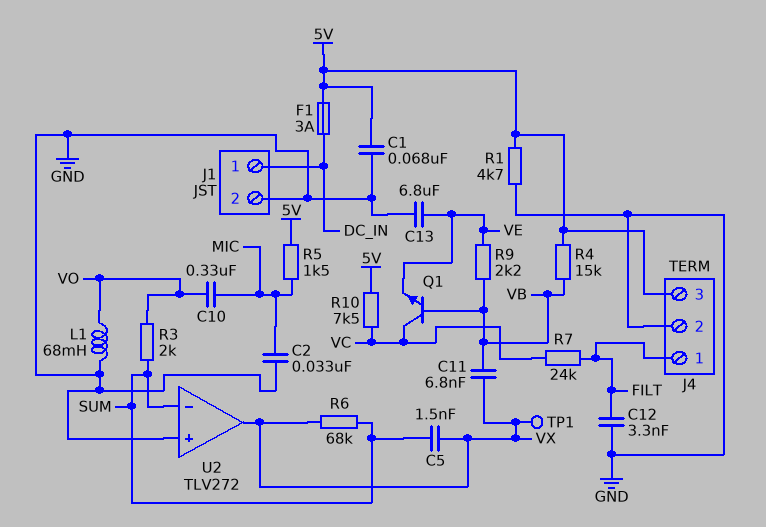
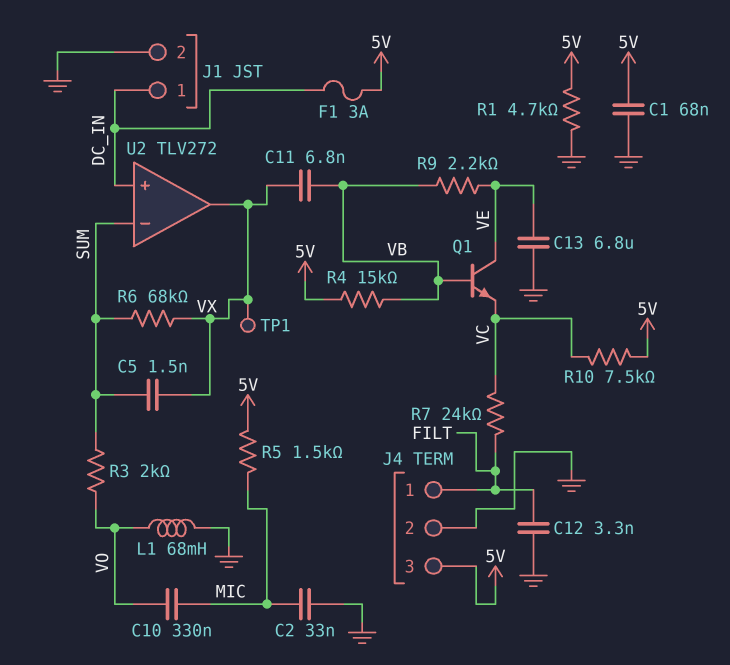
Q1: NPN (B VB, C VC, E VE) -> NPN (B VB, C VE, E VC)
U2 pin in+: GND -> DC_IN

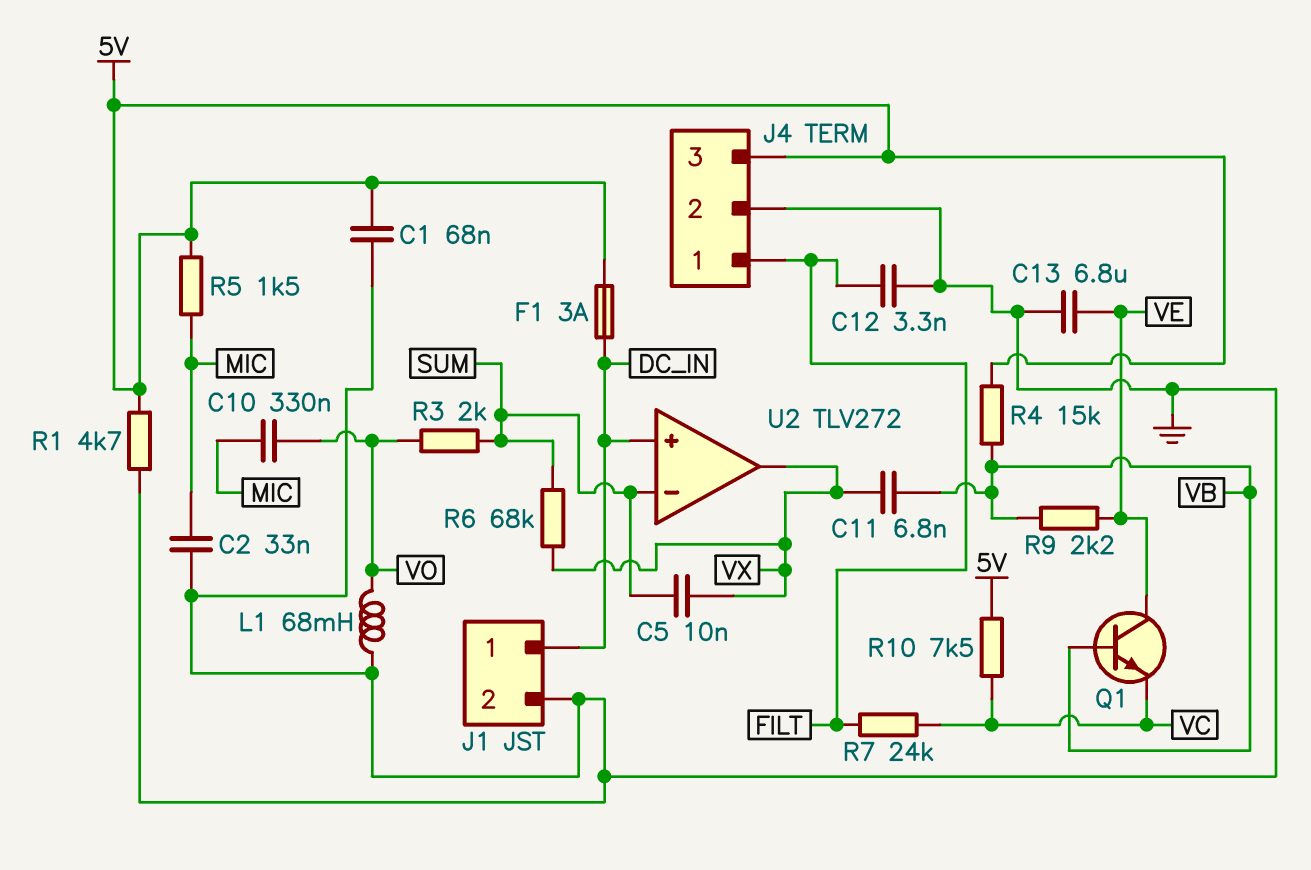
C5: 1.5nF (SUM, VX) -> 10nF (SUM, VX)
TP1: test point (VX) -> none

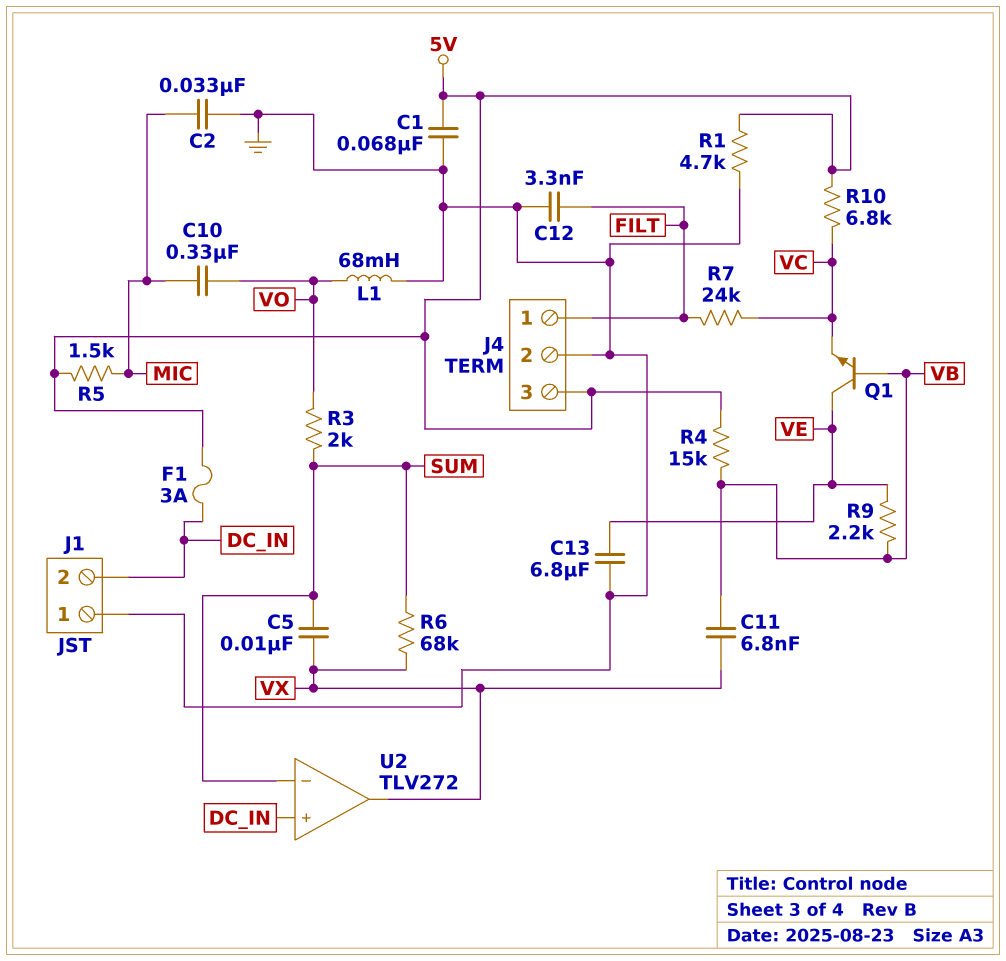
J1 pin 1: DC_IN -> GND
J1 pin 2: GND -> DC_IN
R10: 7.5k (5V, VC) -> 6.8k (5V, VC)

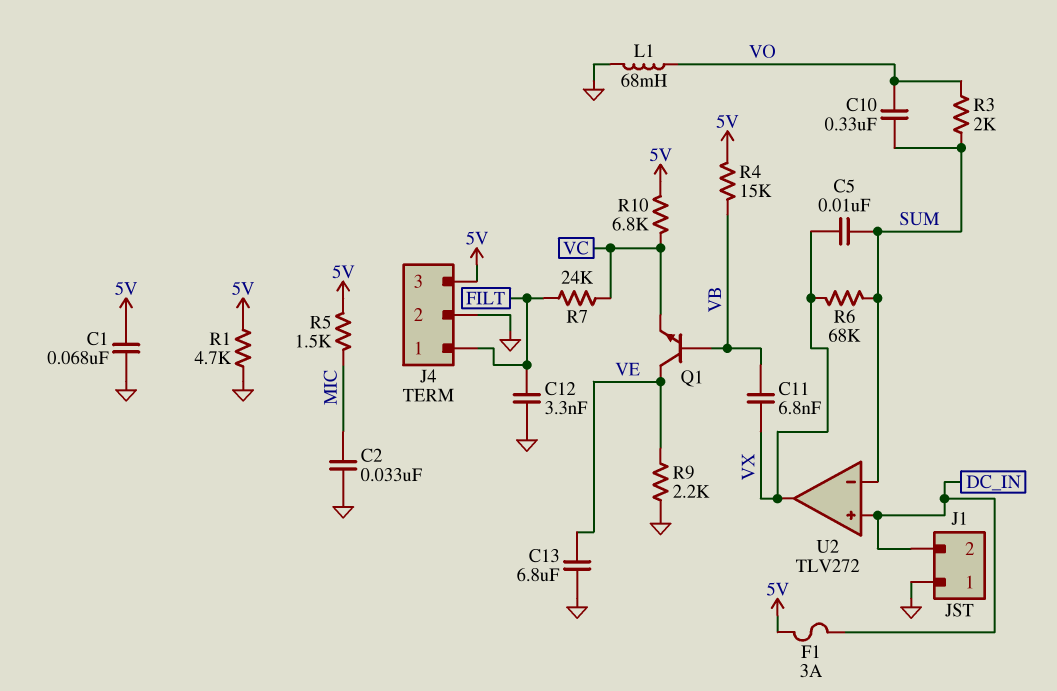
C10: 330nF (MIC, VO) -> 330nF (SUM, VO)
R9: 2.2k (VB, VE) -> 2.2k (GND, VE)

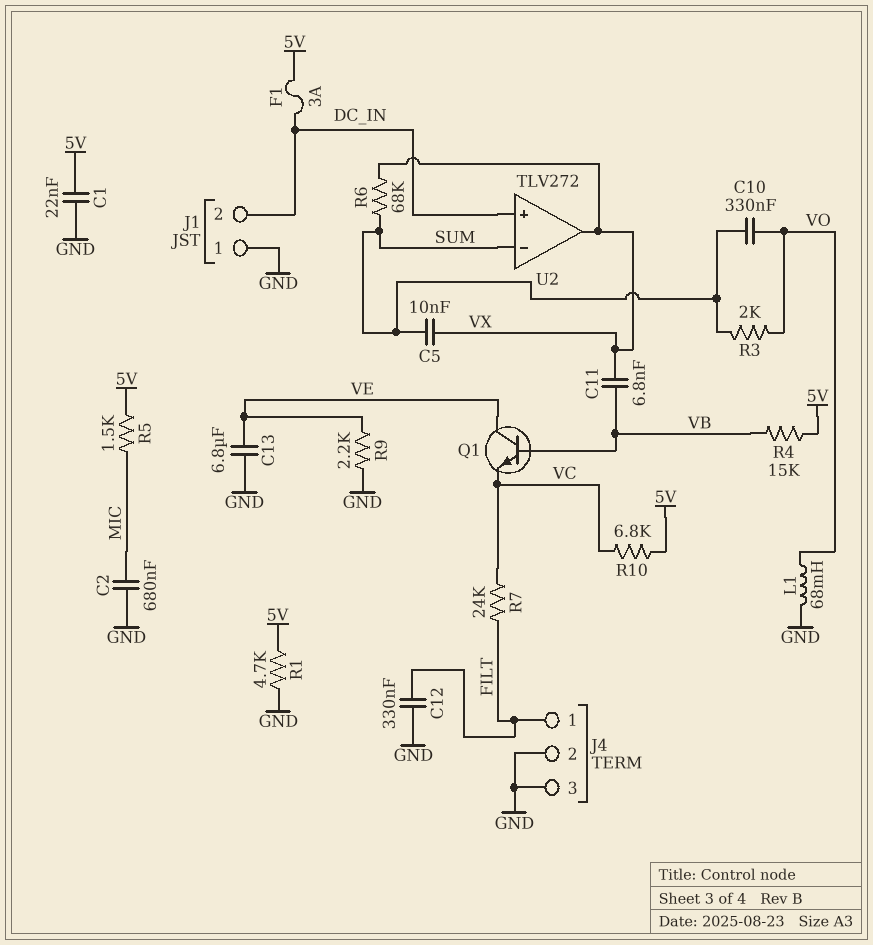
C1: 68nF (5V, GND) -> 22nF (5V, GND)
C2: 33nF (GND, MIC) -> 680nF (GND, MIC)
C12: 3.3nF (FILT, GND) -> 330nF (FILT, GND)
J4 pin 3: 5V -> GND

